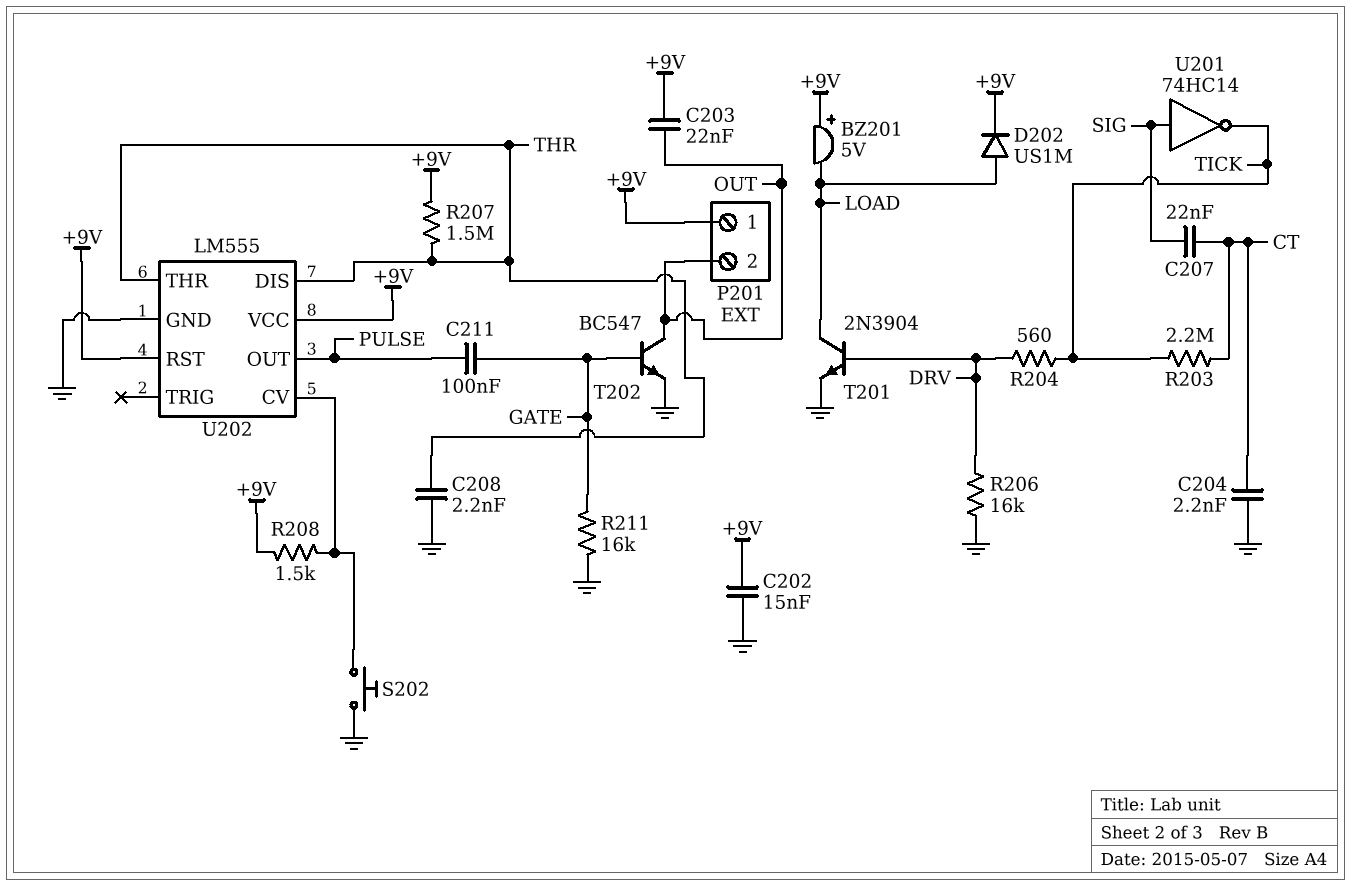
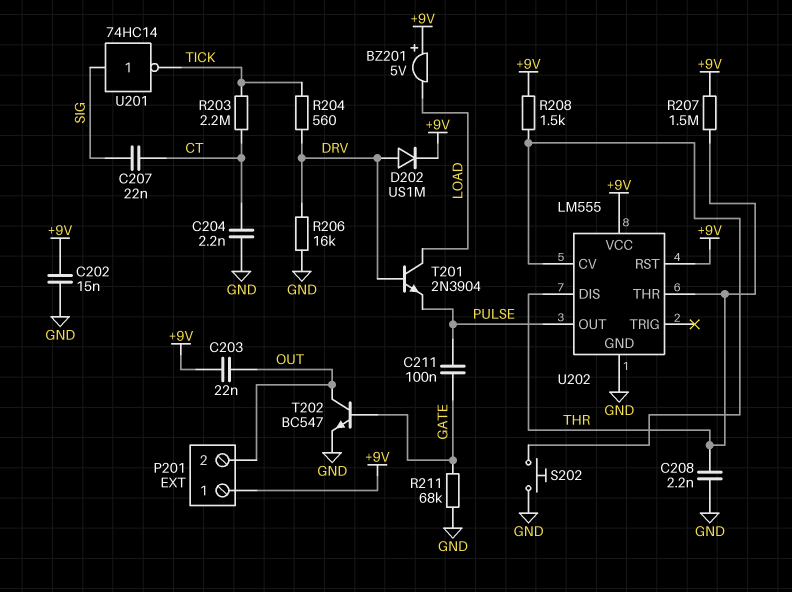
D202: diode US1M (A LOAD, K +9V) -> diode US1M (A DRV, K +9V)
R211: 16k (GATE, GND) -> 68k (GATE, GND)
T201: NPN 2N3904 (B DRV, C LOAD, E GND) -> NPN 2N3904 (B DRV, C LOAD, E PULSE)

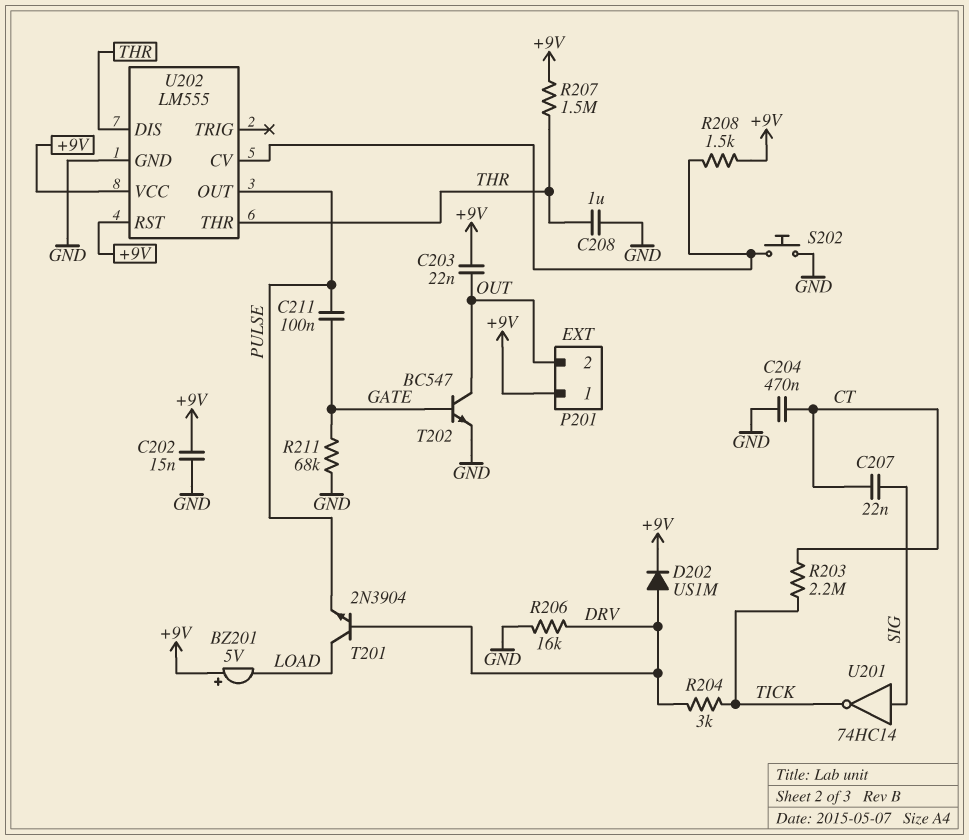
C204: 2.2nF (CT, GND) -> 470nF (CT, GND)
C208: 2.2nF (GND, THR) -> 1uF (GND, THR)
R204: 560 (DRV, TICK) -> 3k (DRV, TICK)

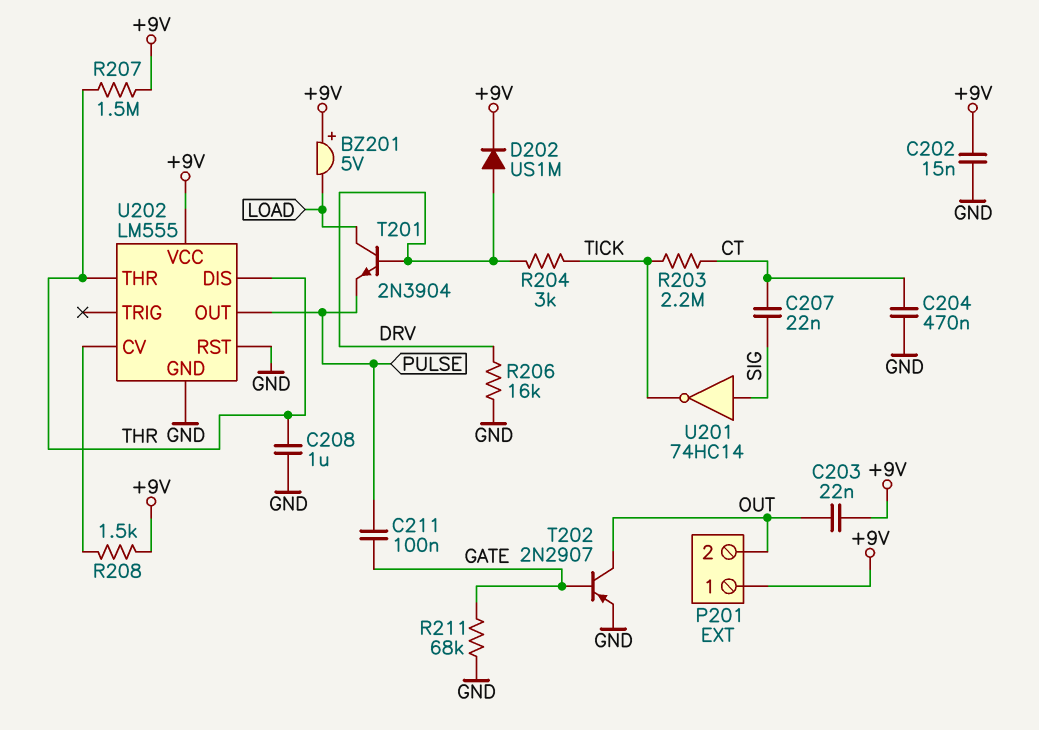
S202: button (GND, U202/CV) -> none
T202: NPN BC547 (B GATE, C OUT, E GND) -> PNP 2N2907 (B GATE, C OUT, E GND)
U202 pin RST: +9V -> GND

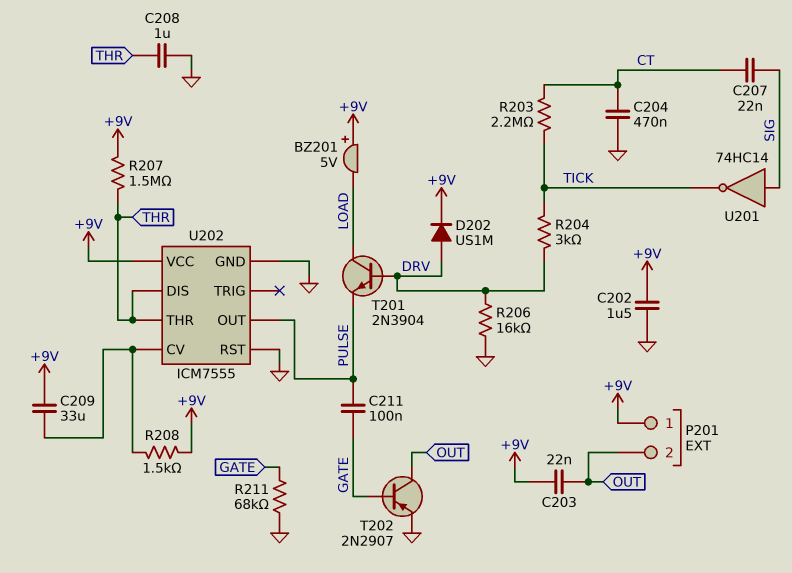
C202: 15nF (+9V, GND) -> 1.5uF (+9V, GND)
C209: none -> 33uF (+9V, U202/CV)
U202: LM555 -> ICM7555

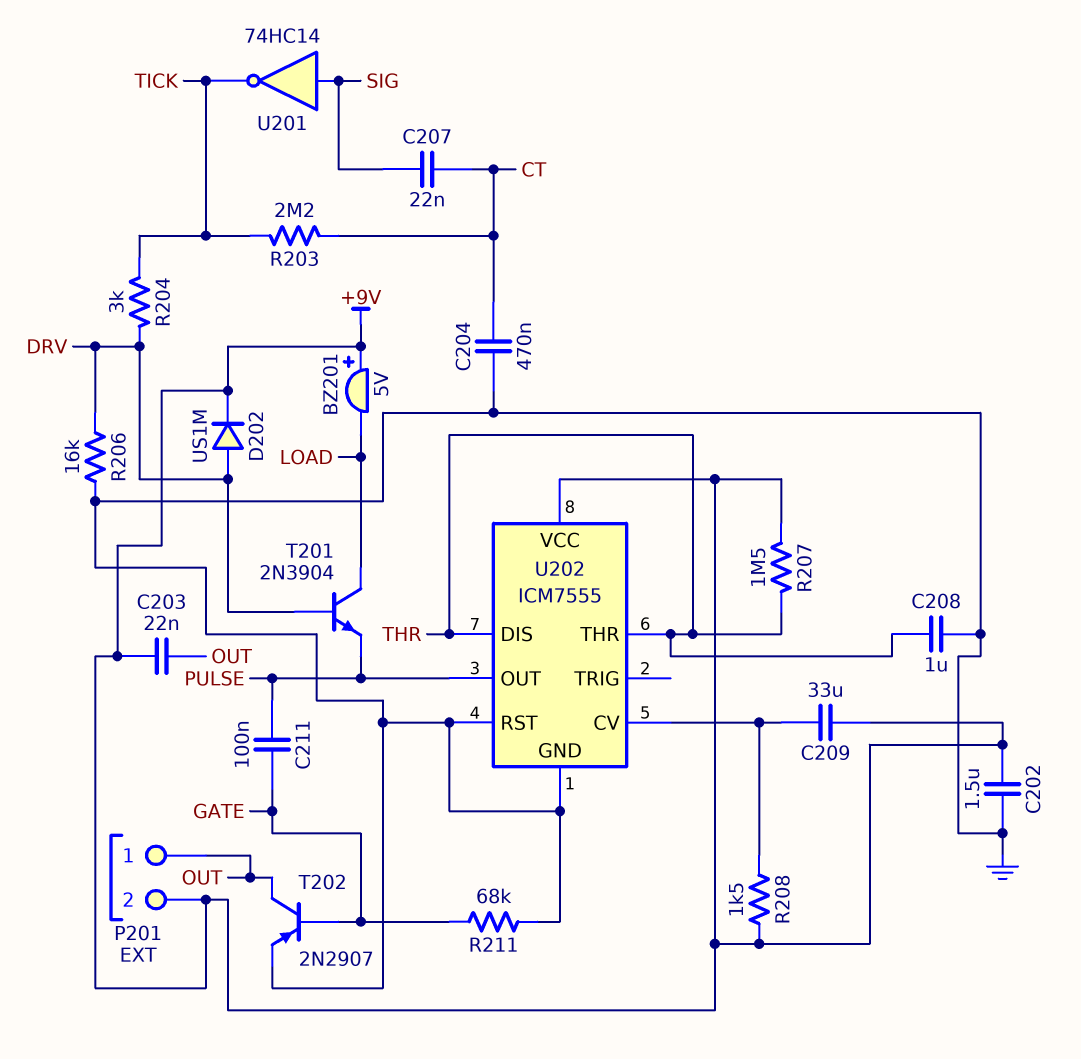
P201 pin 1: +9V -> OUT
P201 pin 2: OUT -> +9V

